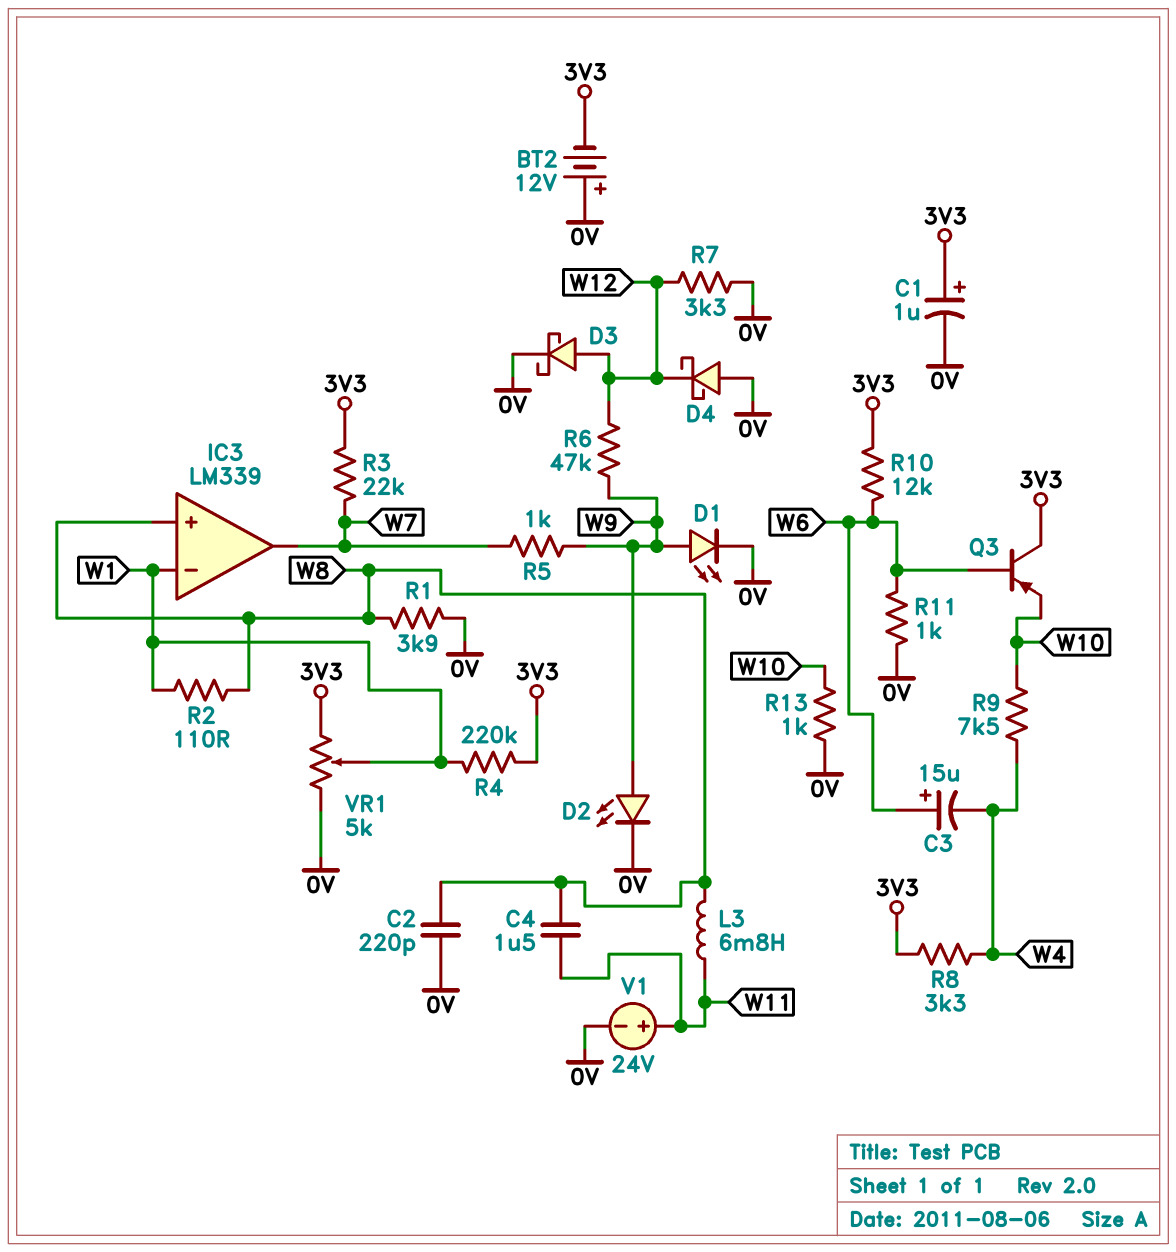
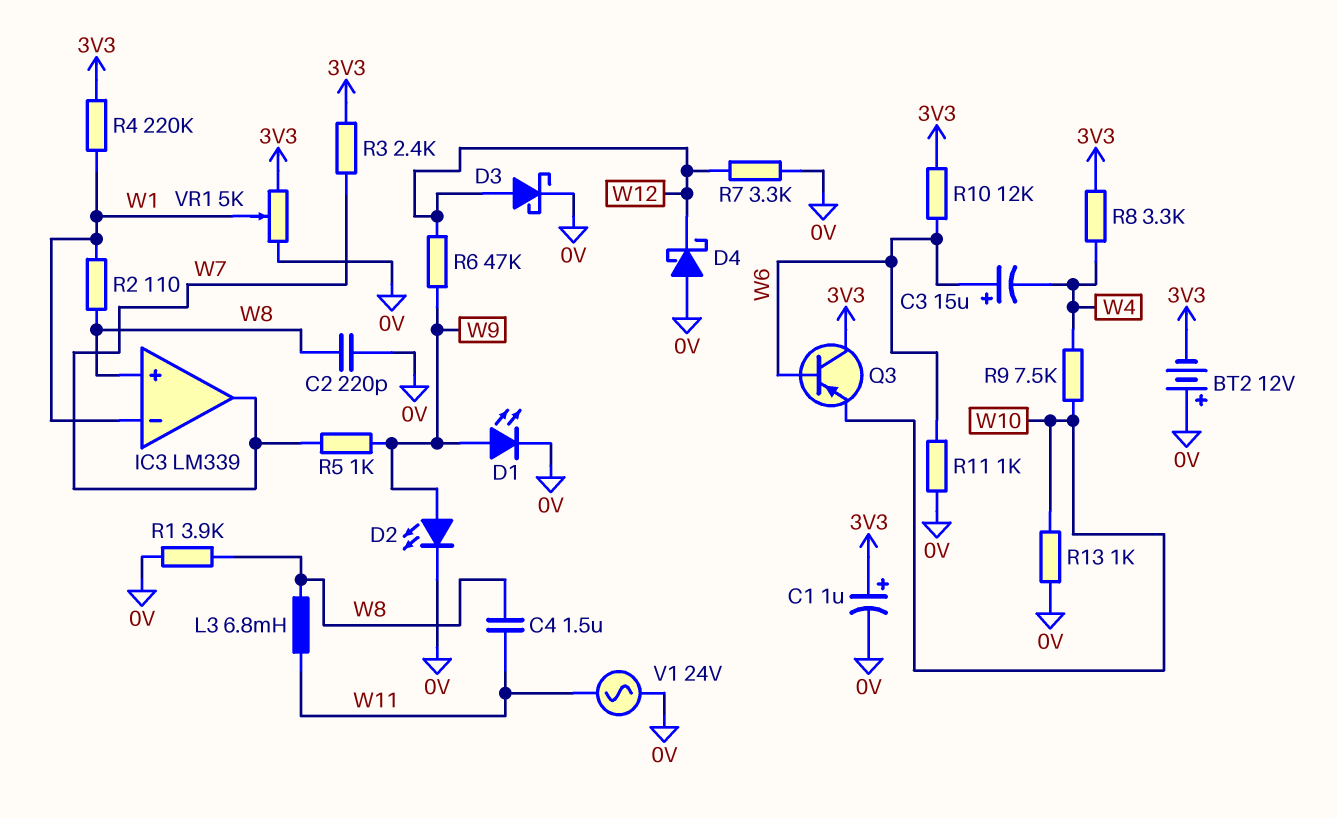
R3: 22k (3V3, W7) -> 2.4k (3V3, W7)
V1: 24V (plus W11, minus 0V) -> AC 24V (0V, W11)

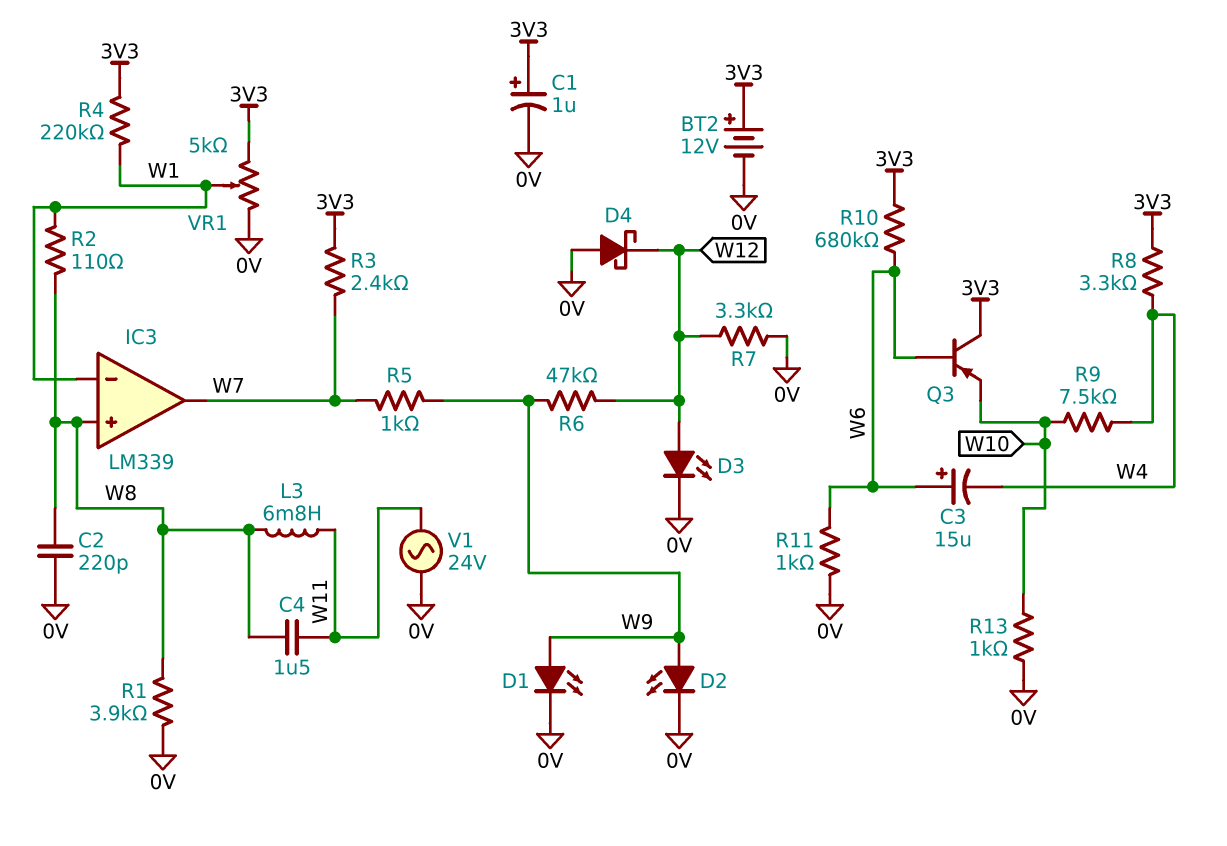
BT2: 12V (plus 0V, minus 3V3) -> 12V (plus 3V3, minus 0V)
D3: schottky (A W12, K 0V) -> LED (A W12, K 0V)
R10: 12k (3V3, W6) -> 680k (3V3, W6)

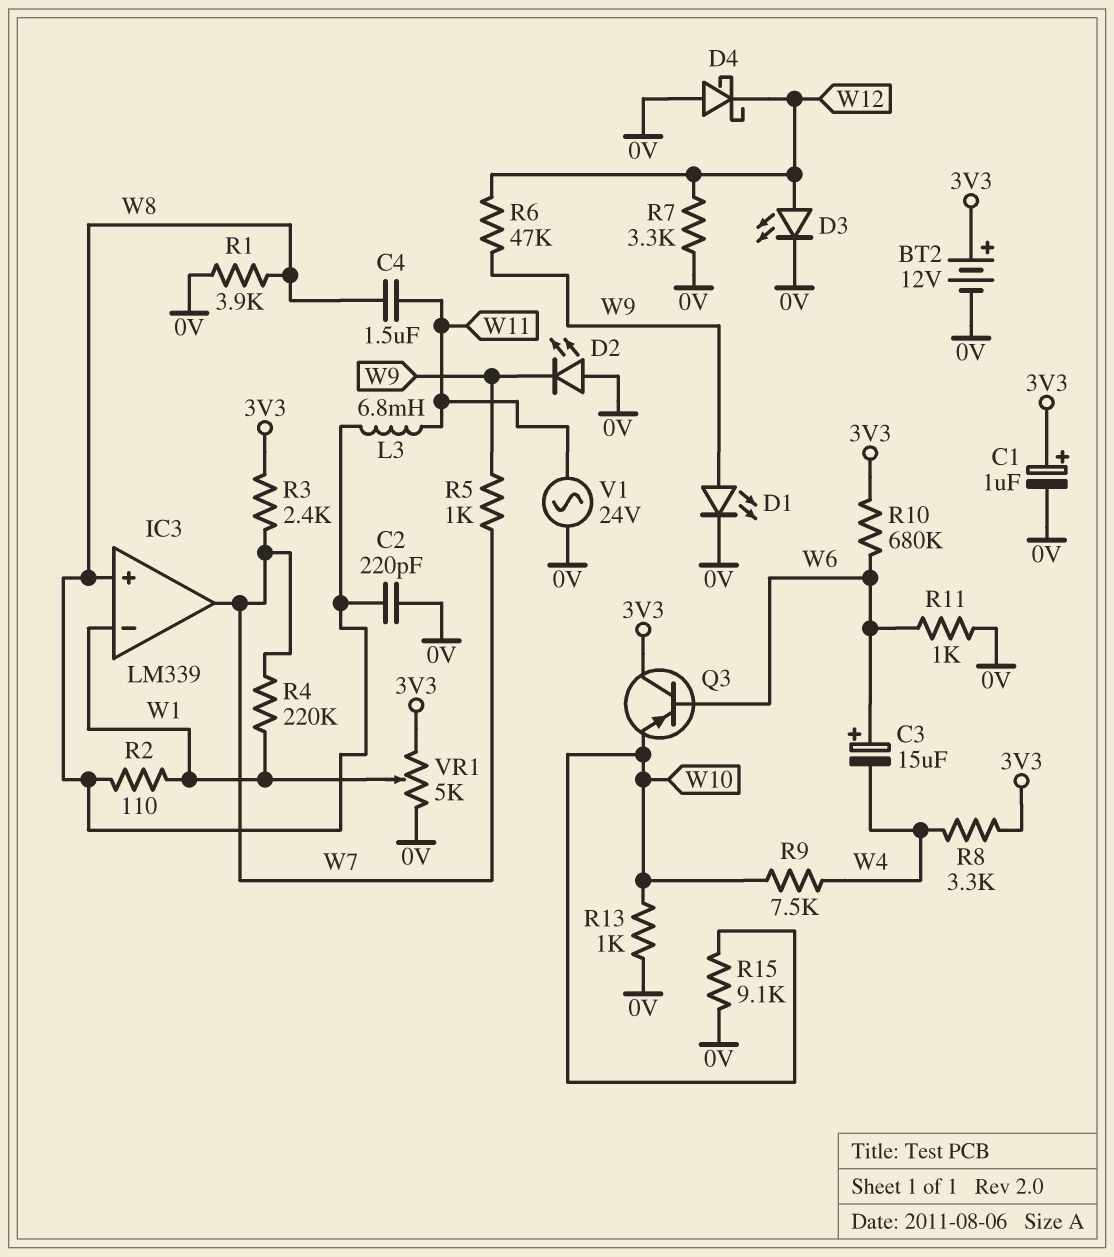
D2: LED (A W9, K 0V) -> LED (A 0V, K W9)
R4: 220k (3V3, W1) -> 220k (W1, W7)
R15: none -> 9.1k (0V, W10)

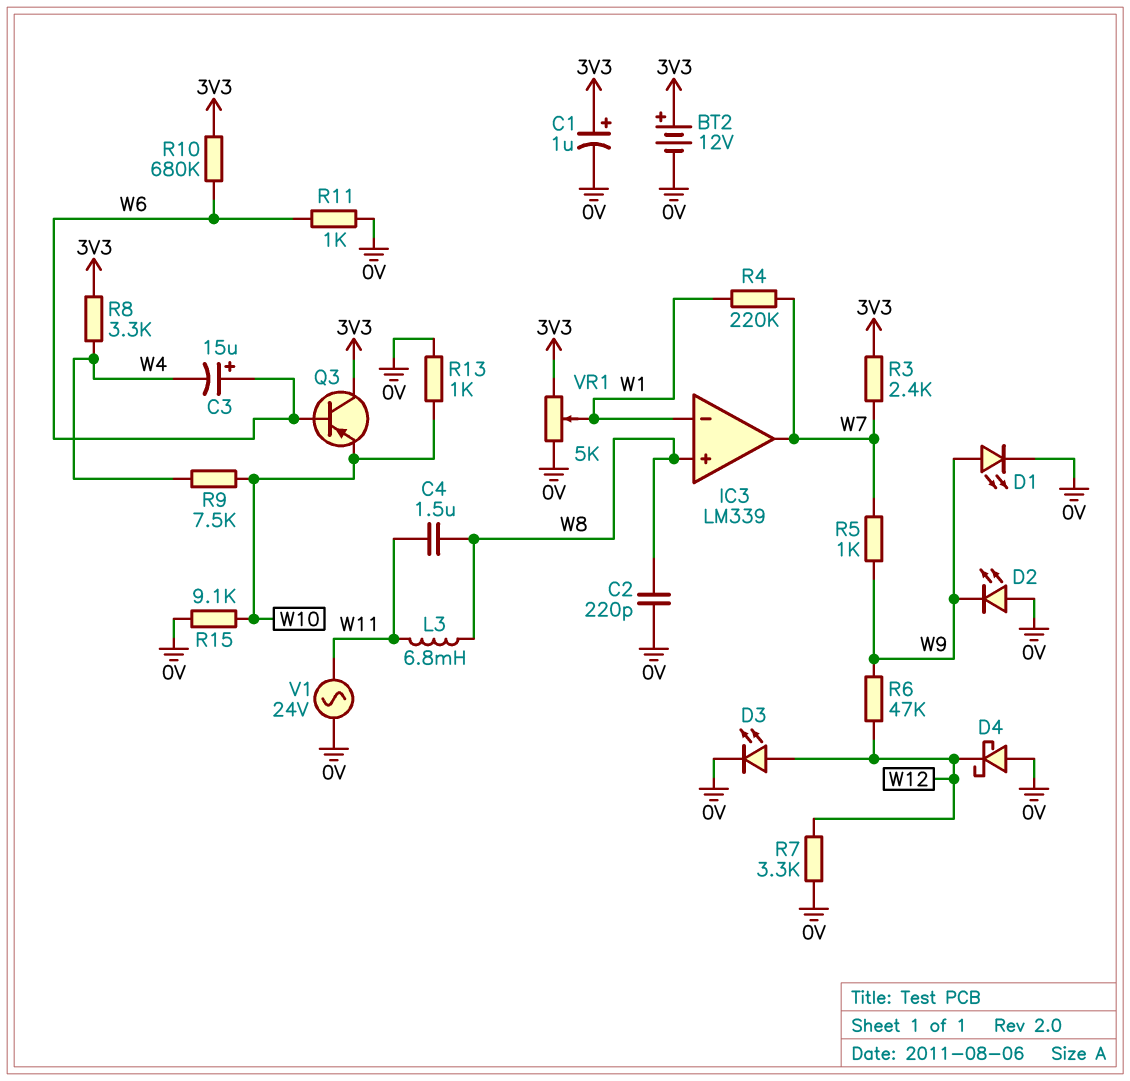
R1: 3.9k (0V, W8) -> none
R2: 110 (W1, W8) -> none

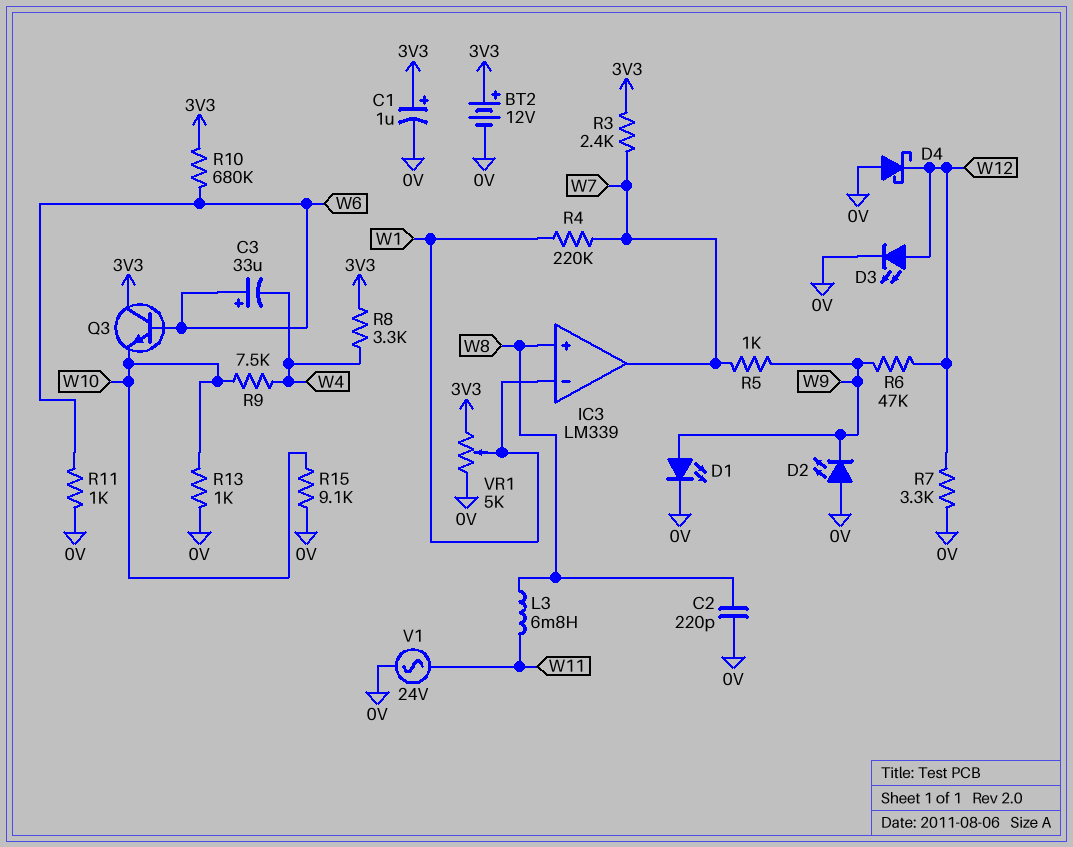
C3: 15uF (plus W6, minus W4) -> 33uF (plus W6, minus W4)
C4: 1.5uF (W8, W11) -> none
Q3: PNP (B W6, C 3V3, E W10) -> NPN (B W6, C 3V3, E W10)

